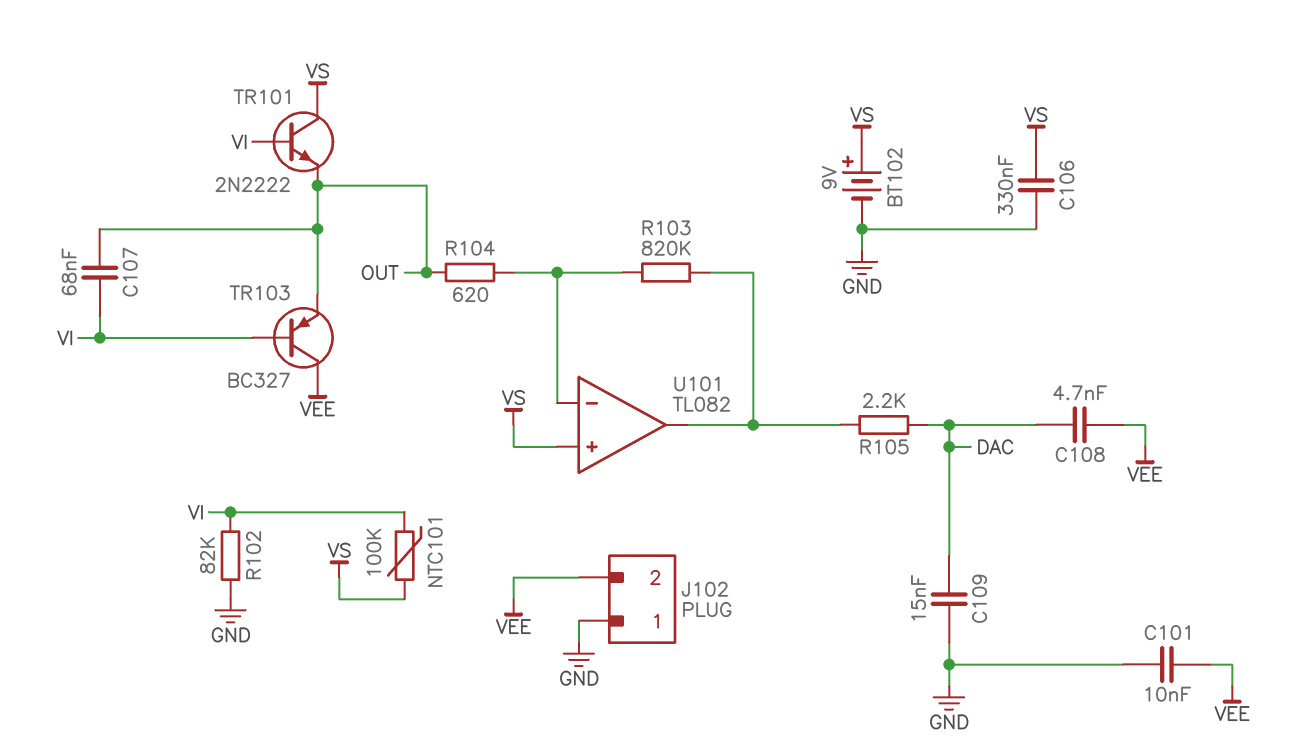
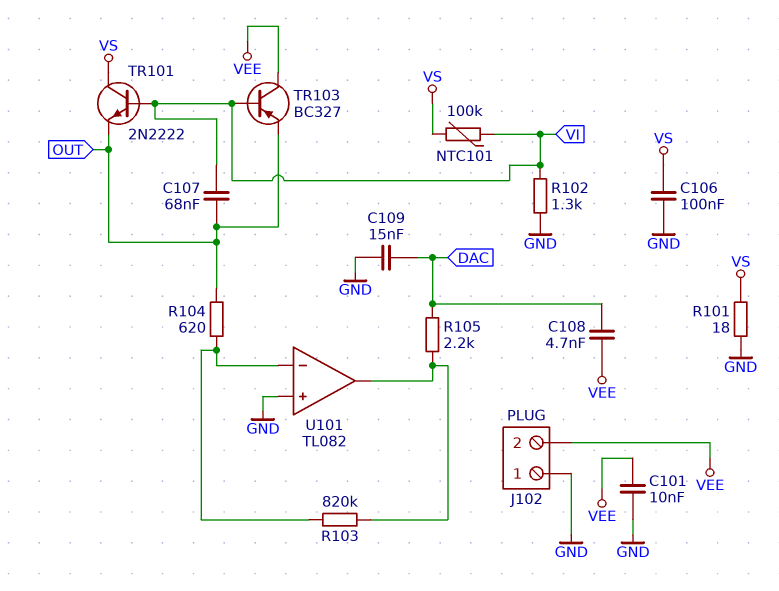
BT102: 9V (plus VS, minus GND) -> none
C106: 330nF (GND, VS) -> 100nF (GND, VS)
R101: none -> 18 (GND, VS)
R102: 82k (GND, VI) -> 1.3k (GND, VI)
U101 pin in+: VS -> GND

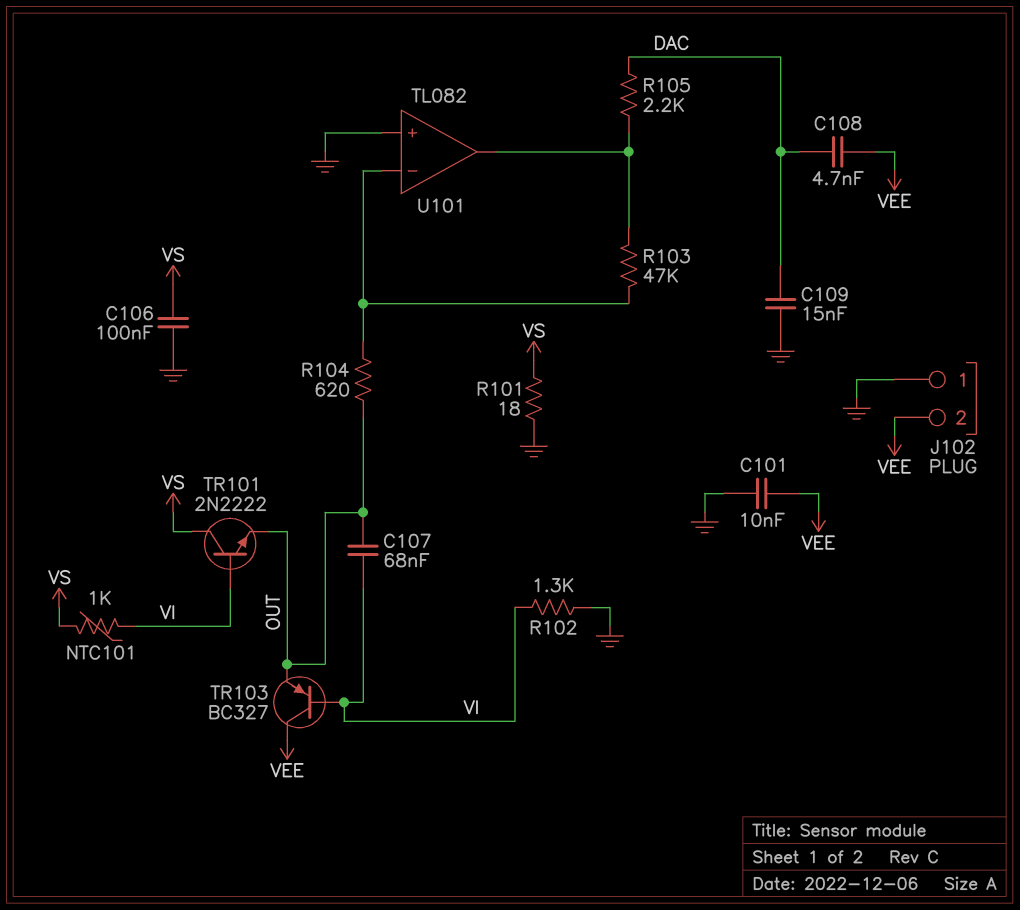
NTC101: 100k (VI, VS) -> 1k (VI, VS)
R103: 820k (U101/in-, U101/out) -> 47k (U101/in-, U101/out)

